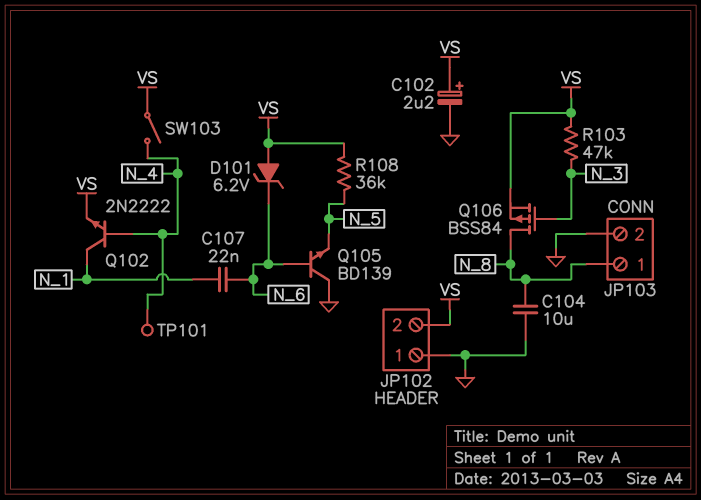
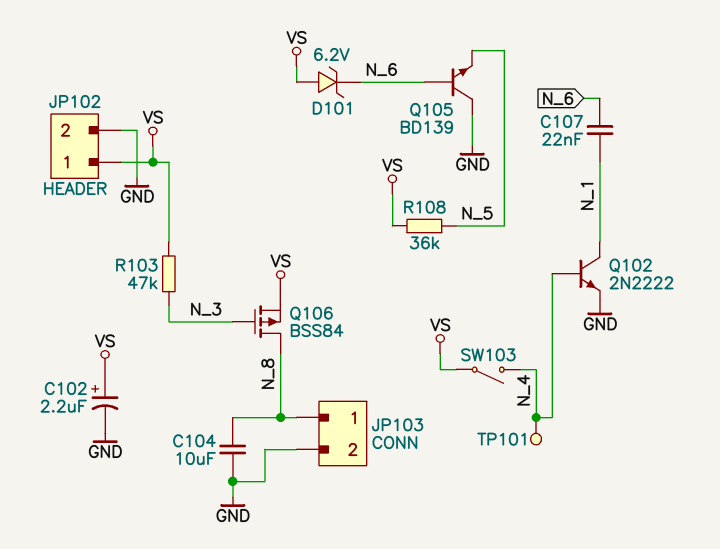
JP102 pin 1: GND -> VS
JP102 pin 2: VS -> GND
Q102: NPN 2N2222 (B N_4, C N_1, E VS) -> NPN 2N2222 (B N_4, C N_1, E GND)

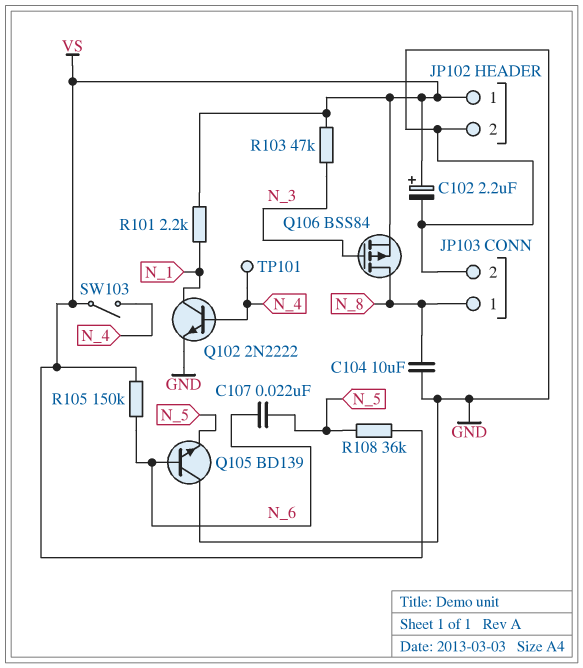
C107: 22nF (N_1, N_6) -> 22nF (N_5, N_6)
D101: zener 6.2V (A VS, K N_6) -> none
R101: none -> 2.2k (N_1, VS)
R105: none -> 150k (N_6, VS)

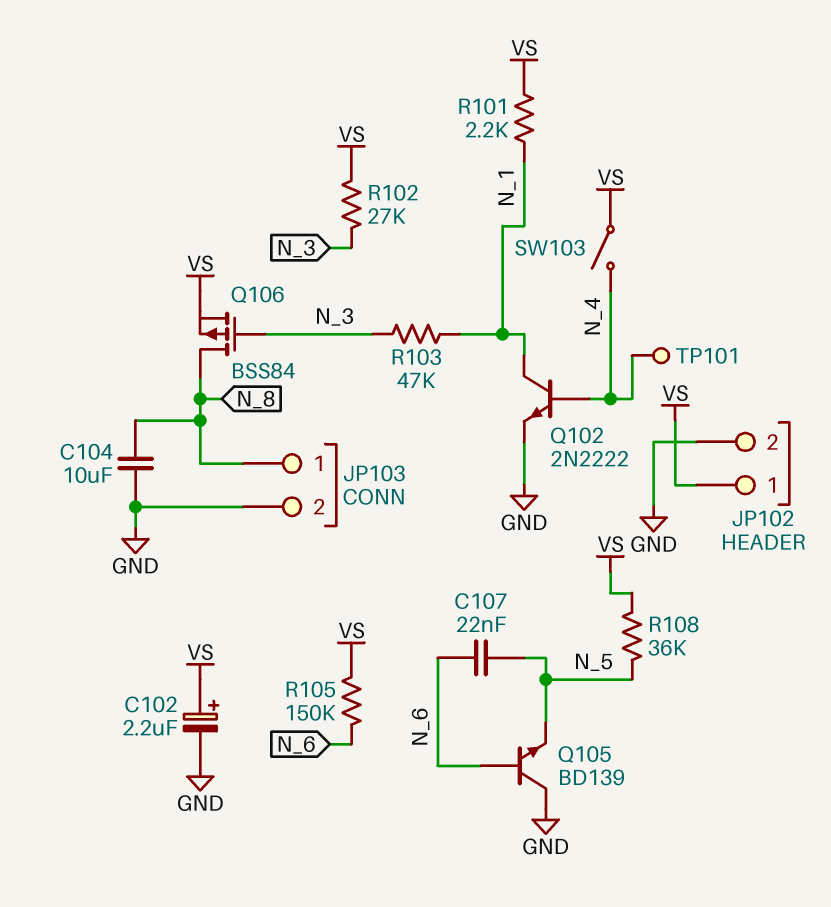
R102: none -> 27k (N_3, VS)
R103: 47k (N_3, VS) -> 47k (N_1, N_3)

